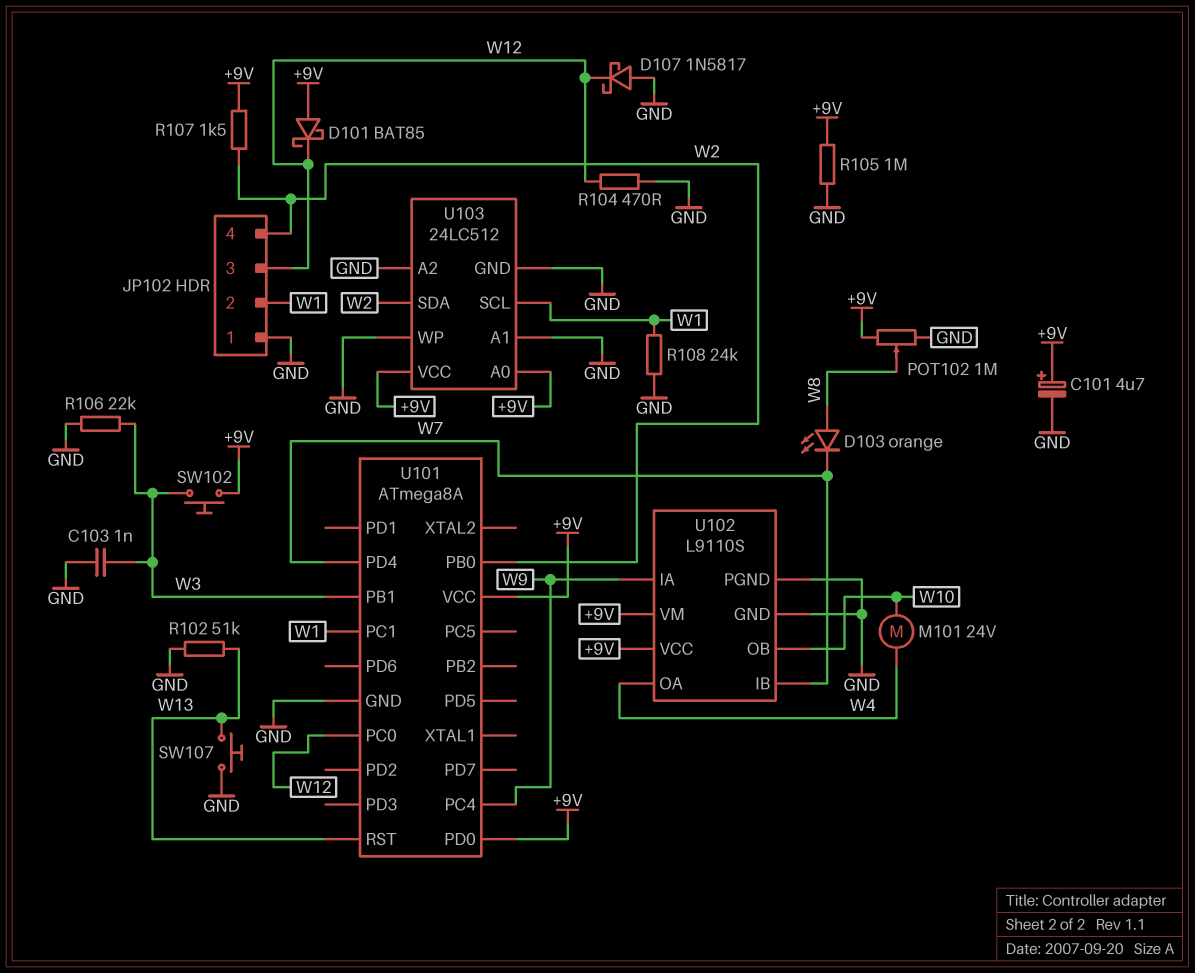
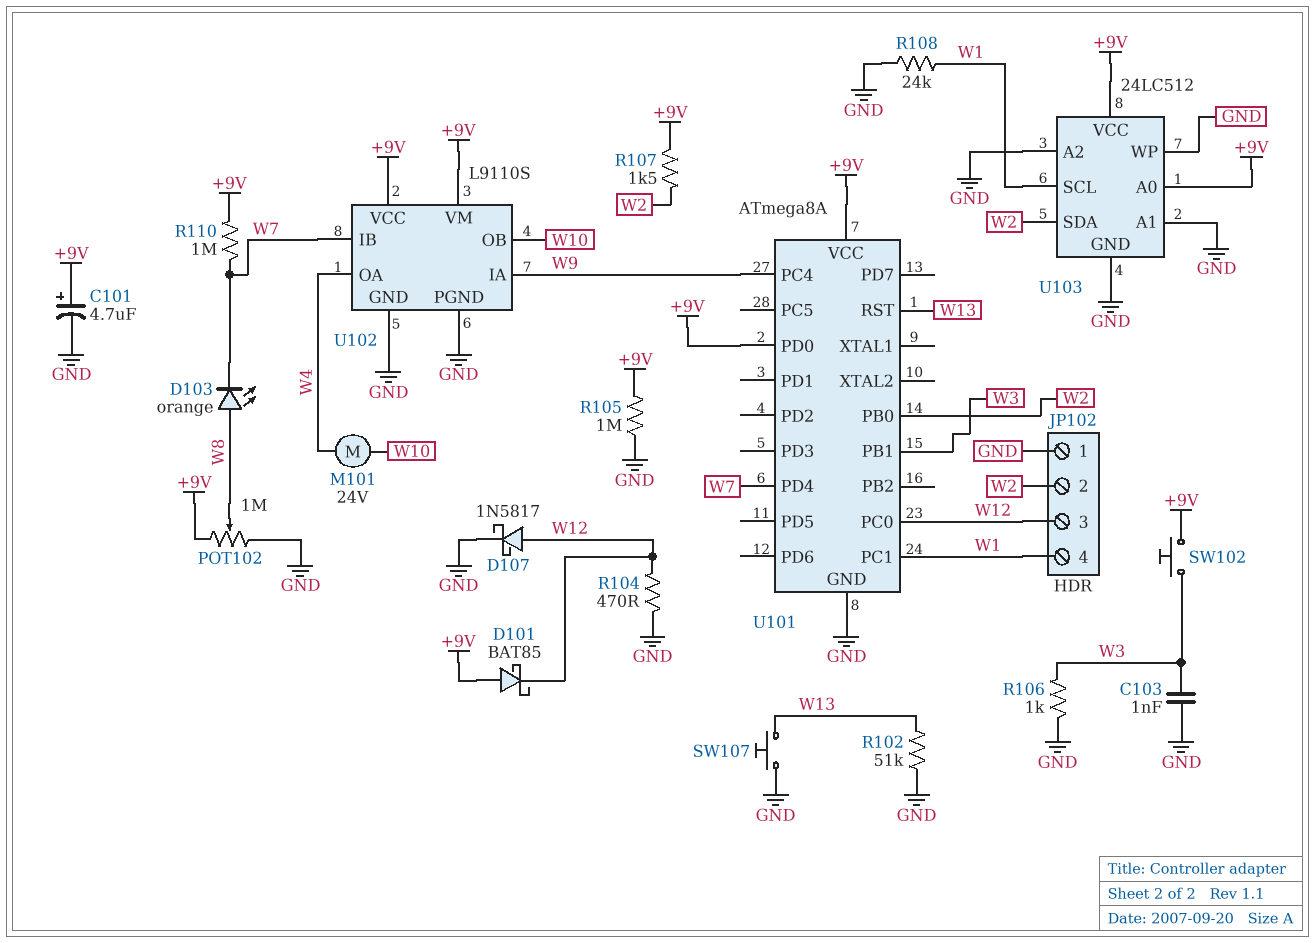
D107: schottky 1N5817 (A GND, K W12) -> schottky 1N5817 (A W12, K GND)
JP102 pin 2: W1 -> W2
JP102 pin 4: W2 -> W1
R106: 22k (GND, W3) -> 1k (GND, W3)
R110: none -> 1M (+9V, W7)

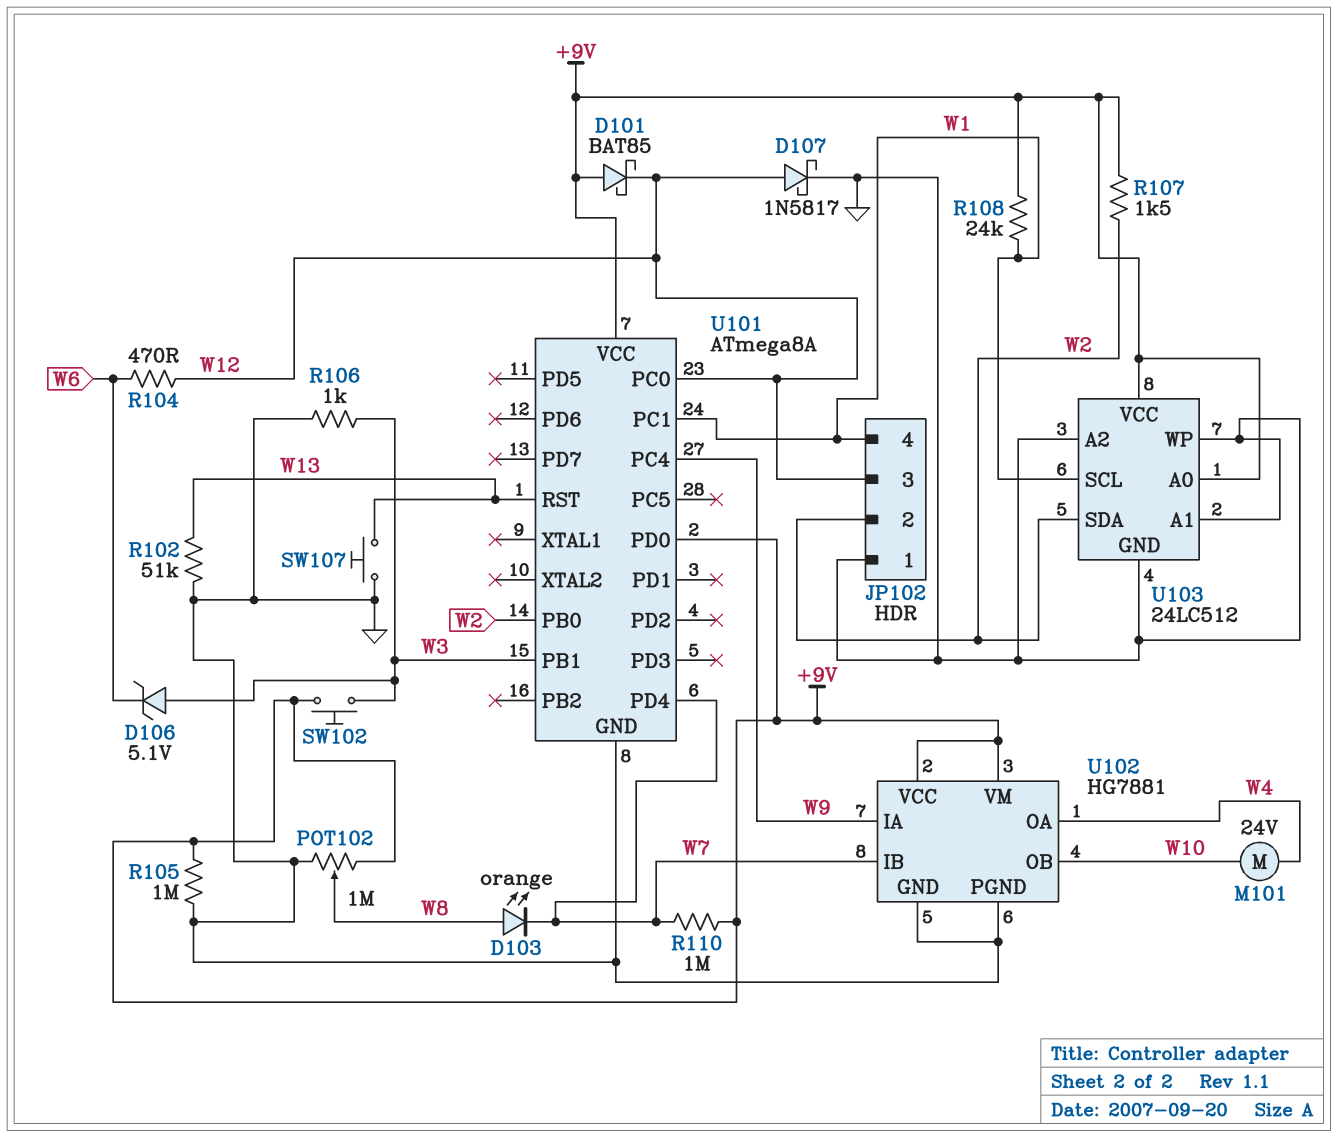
C101: 4.7uF (plus +9V, minus GND) -> none
C103: 1nF (GND, W3) -> none
D106: none -> zener 5.1V (A W3, K W6)
R104: 470 (GND, W12) -> 470 (W6, W12)
R108: 24k (GND, W1) -> 24k (+9V, W1)
U102: L9110S -> HG7881

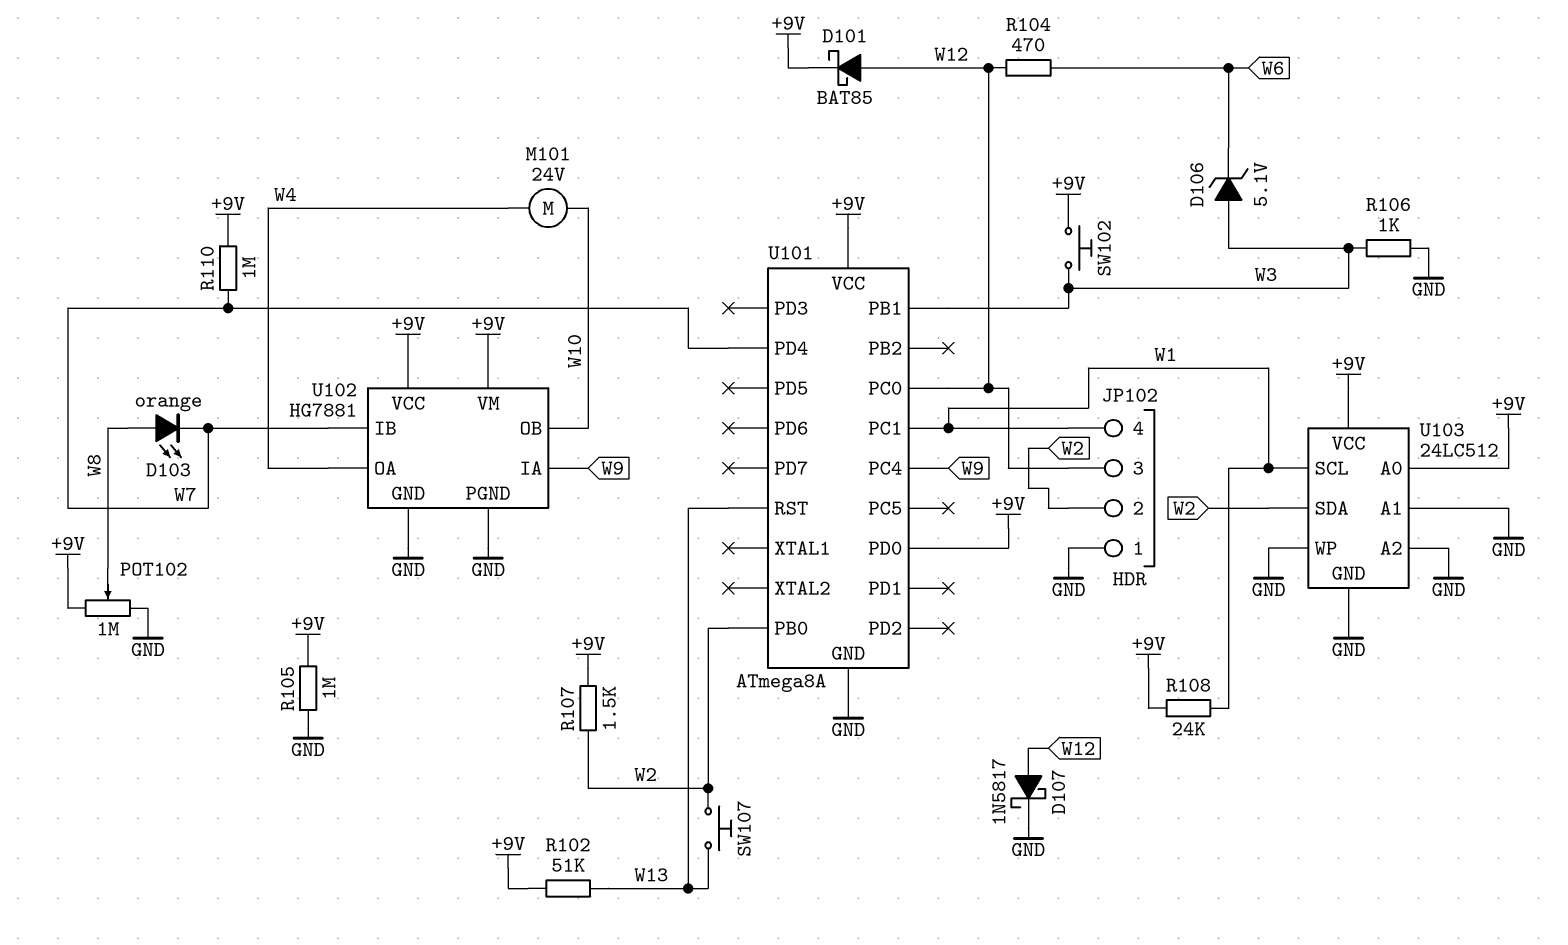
D101: schottky BAT85 (A +9V, K W12) -> schottky BAT85 (A W12, K +9V)
R102: 51k (GND, W13) -> 51k (+9V, W13)
SW107: button (GND, W13) -> button (W2, W13)

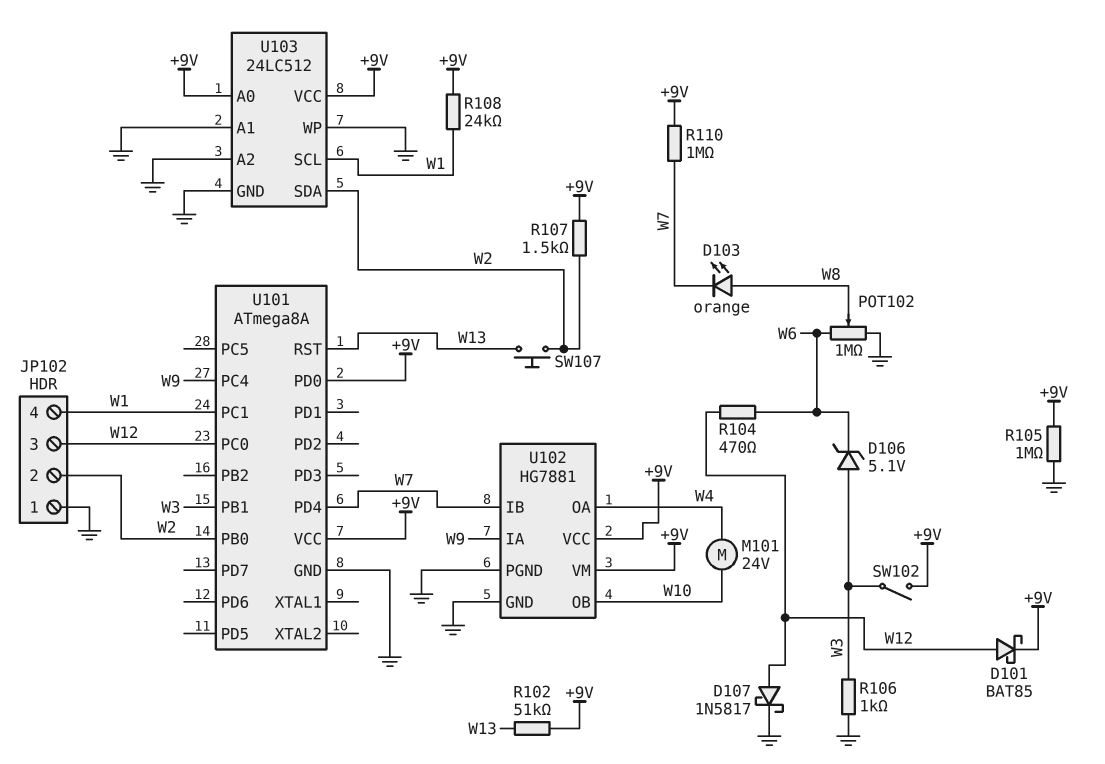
POT102: 1M (+9V, GND, wiper W8) -> 1M (GND, W6, wiper W8)
SW102: button (+9V, W3) -> switch (+9V, W3)

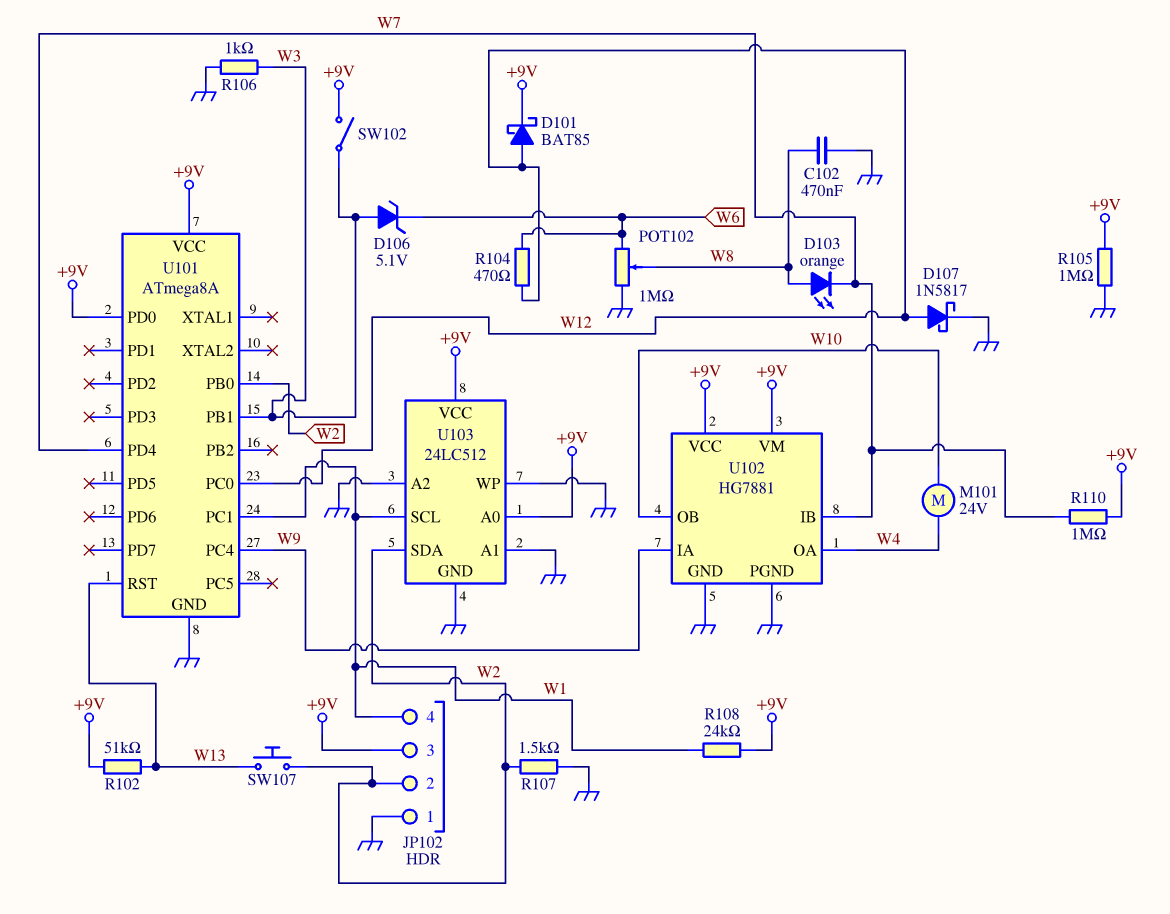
C102: none -> 470nF (GND, W8)
JP102 pin 3: W12 -> +9V
R107: 1.5k (+9V, W2) -> 1.5k (GND, W2)

